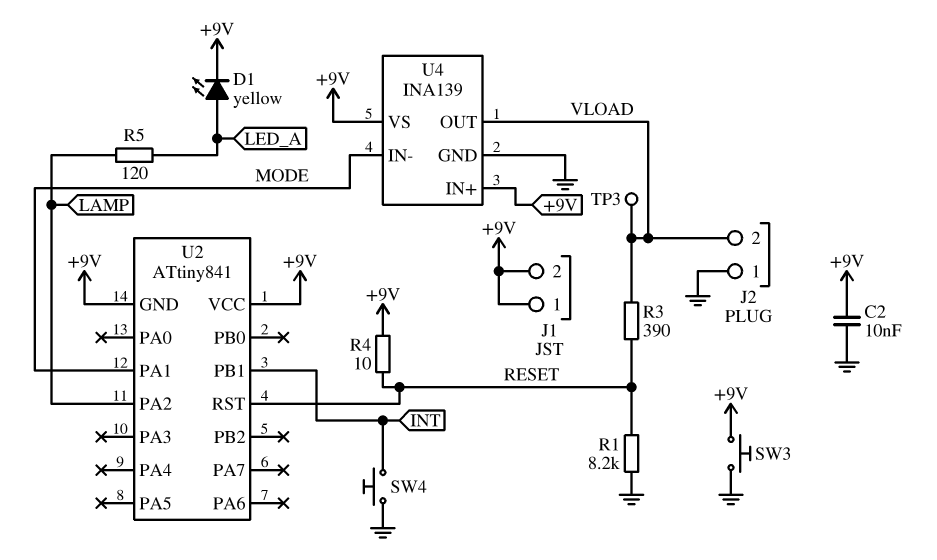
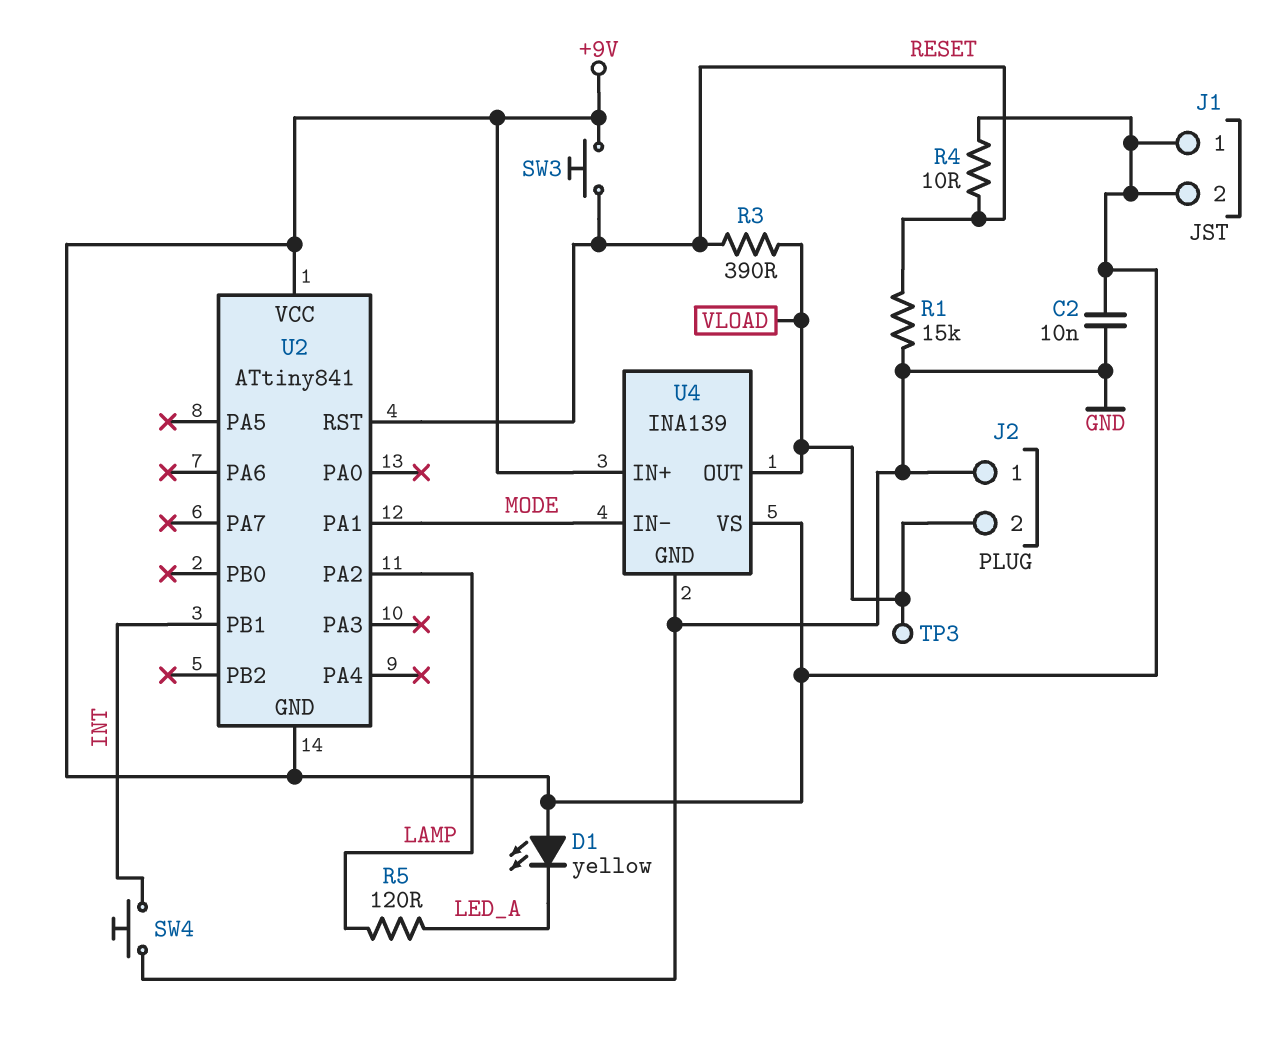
D1: LED yellow (A LED_A, K +9V) -> LED yellow (A +9V, K LED_A)
R1: 8.2k (GND, RESET) -> 15k (GND, RESET)
SW3: button (+9V, GND) -> button (+9V, RESET)

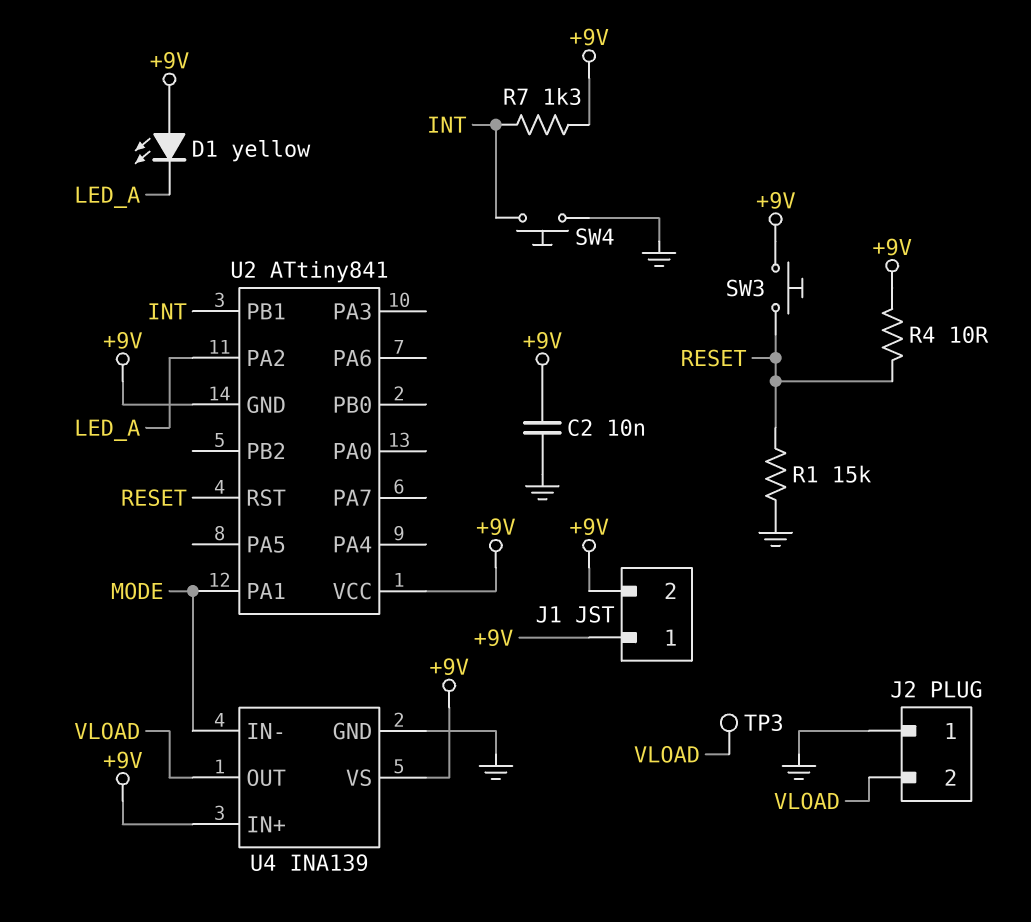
R3: 390 (RESET, VLOAD) -> none
R5: 120 (LAMP, LED_A) -> none
R7: none -> 1.3k (+9V, INT)
U2 pin PA2: LAMP -> LED_A

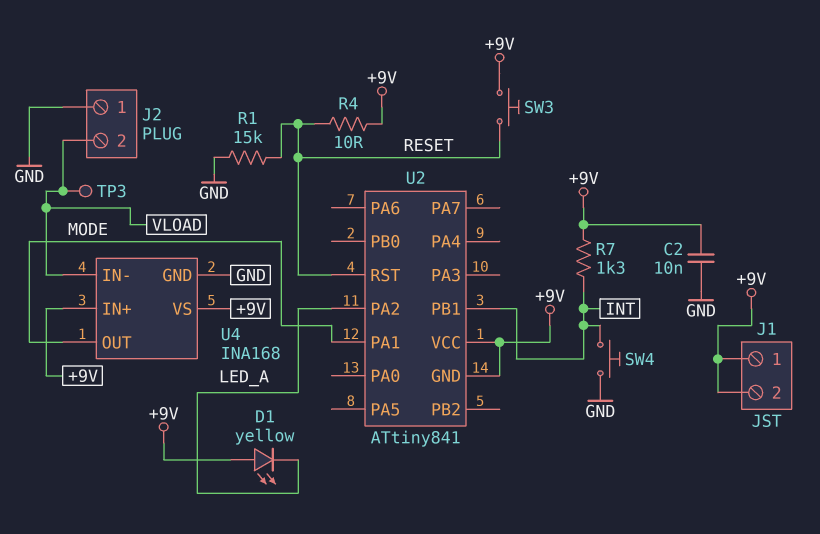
U4: INA139 -> INA168
U4 pin IN-: MODE -> VLOAD
U4 pin OUT: VLOAD -> MODE

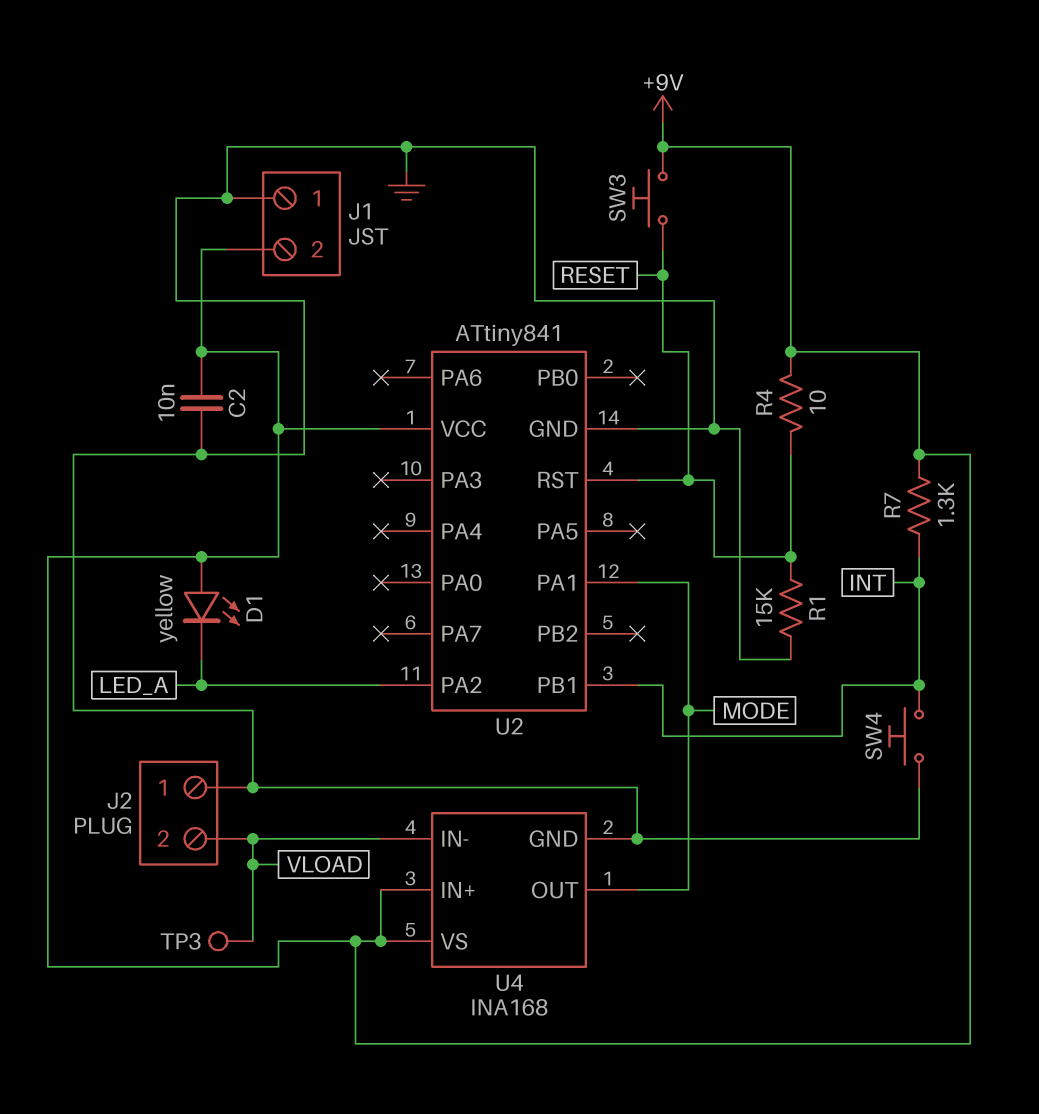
J1 pin 1: +9V -> GND
U2 pin GND: +9V -> GND

